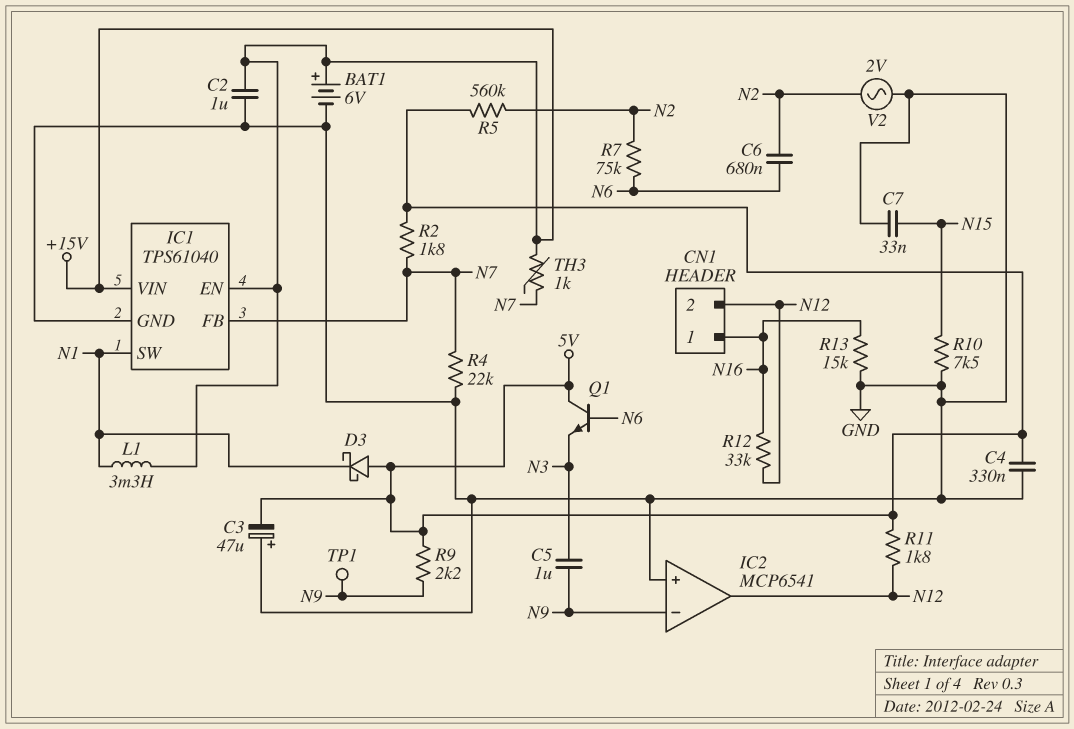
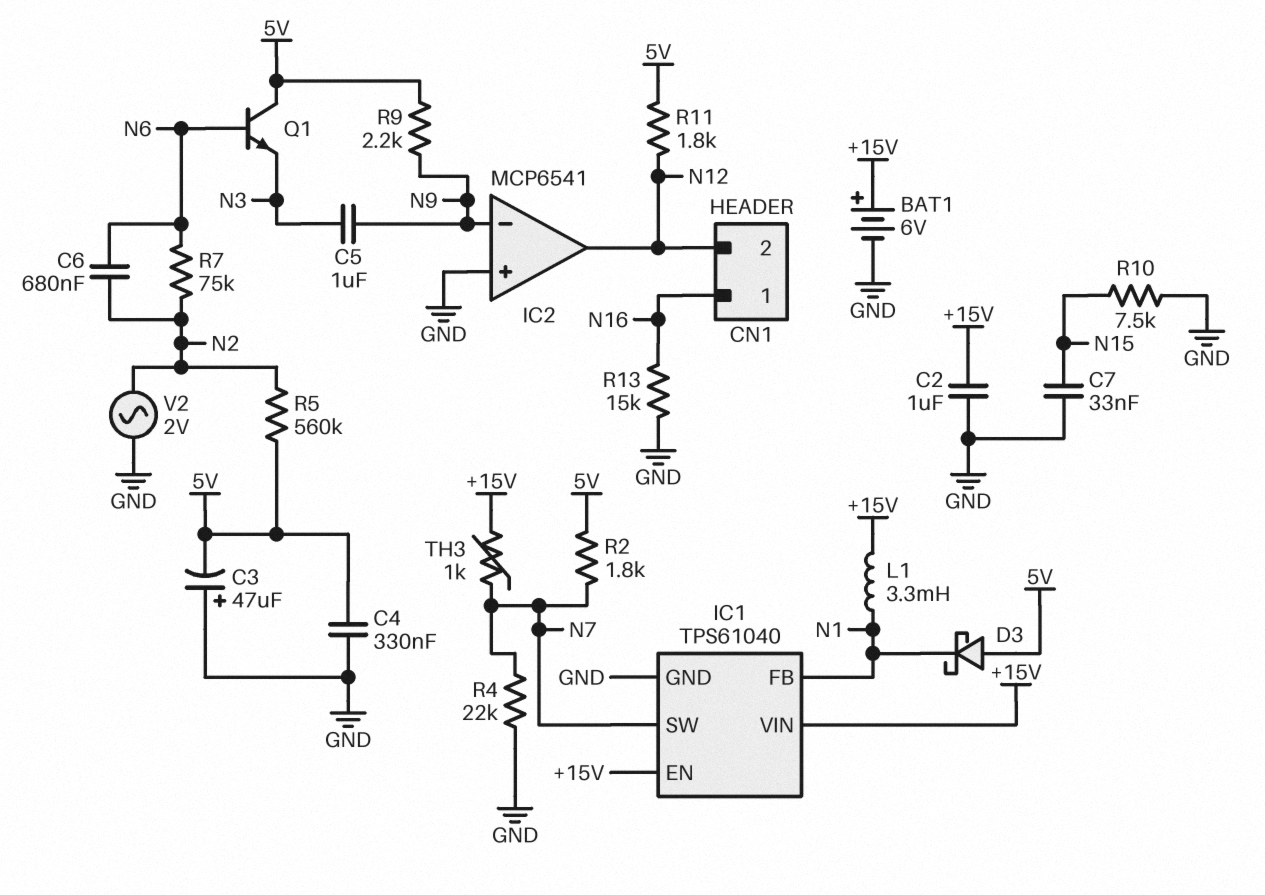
IC1 pin FB: N7 -> N1
IC1 pin SW: N1 -> N7
R12: 33k (N12, N16) -> none
TP1: test point (N9) -> none

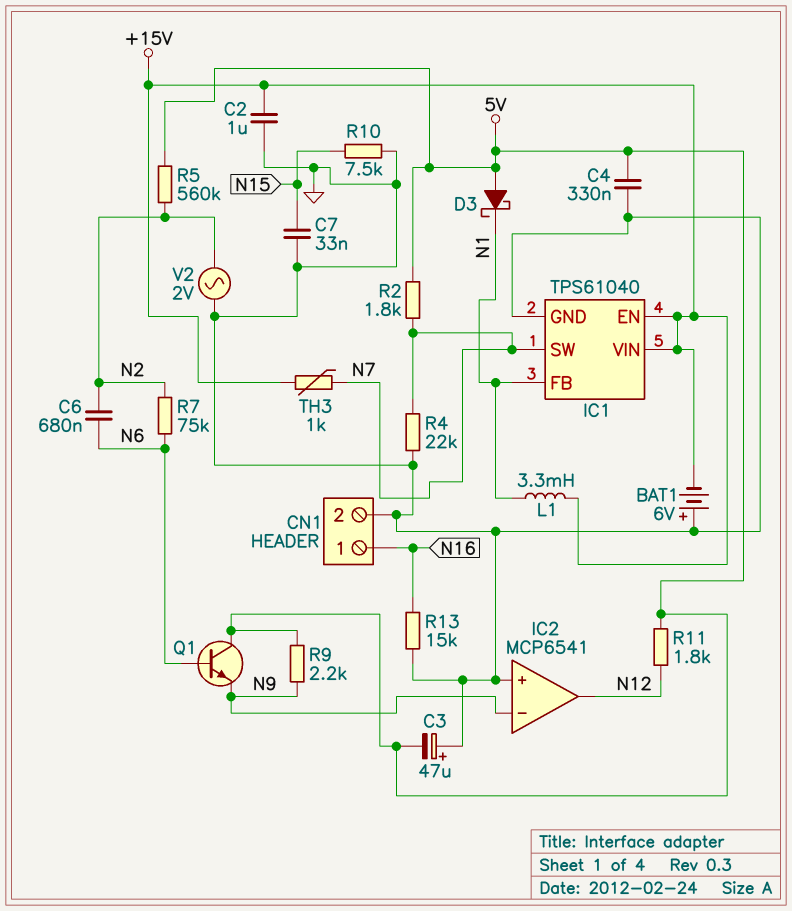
BAT1: 6V (plus +15V, minus GND) -> 6V (plus GND, minus +15V)
C5: 1uF (N3, N9) -> none
CN1 pin 2: N12 -> GND
Q1: NPN (B N6, C 5V, E N3) -> NPN (B N6, C 5V, E N9)

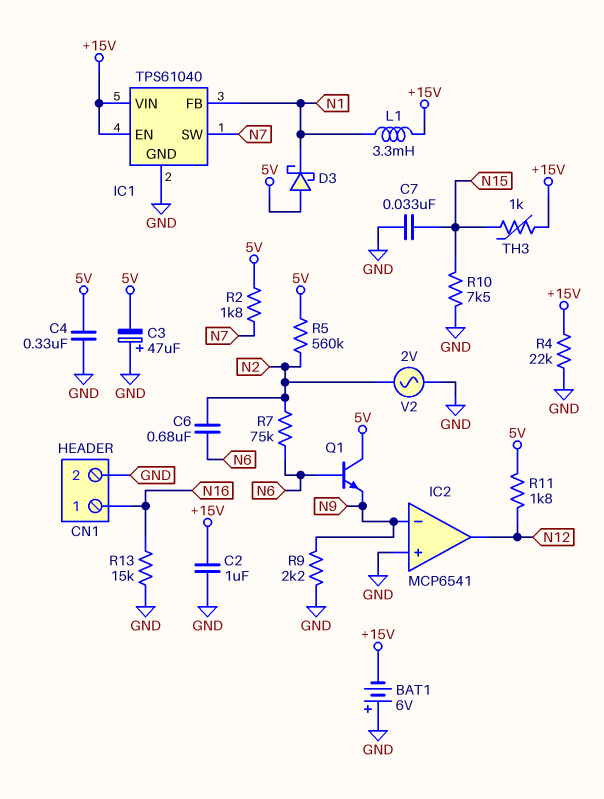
R4: 22k (GND, N7) -> 22k (+15V, GND)
R9: 2.2k (5V, N9) -> 2.2k (GND, N9)
TH3: 1k (+15V, N7) -> 1k (+15V, N15)

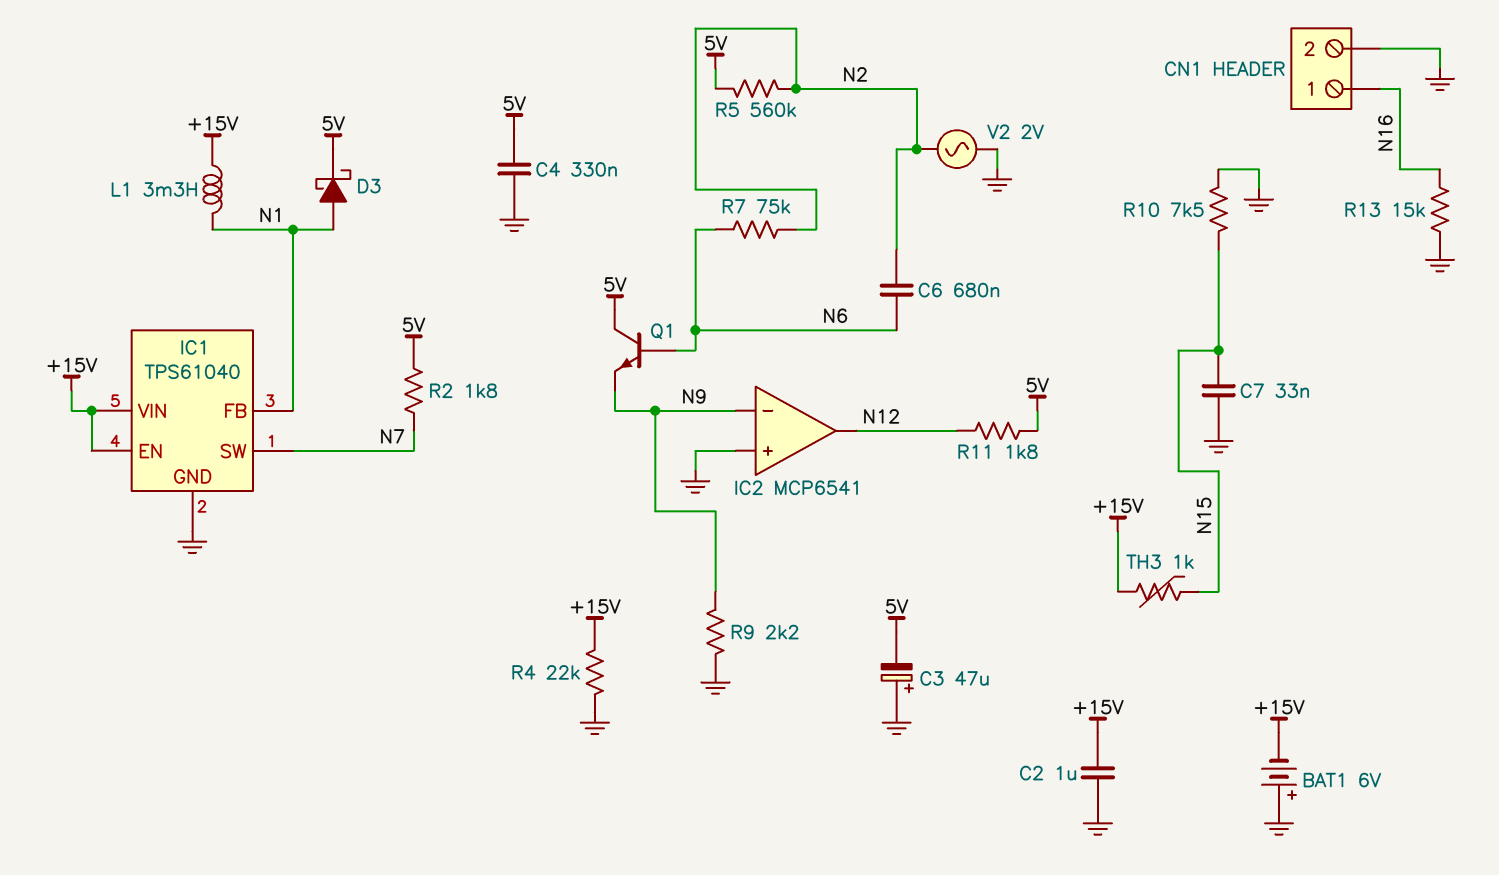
D3: schottky (A 5V, K N1) -> schottky (A N1, K 5V)

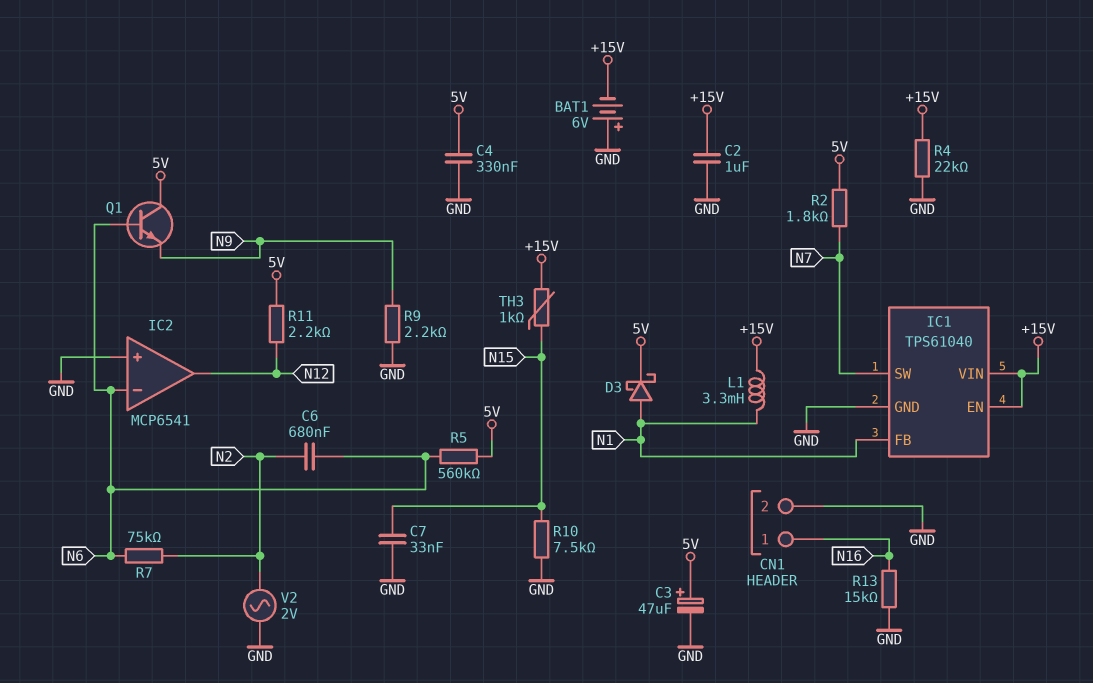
C3: 47uF (plus GND, minus 5V) -> 47uF (plus 5V, minus GND)
IC2 pin in-: N9 -> N6
R5: 560k (5V, N2) -> 560k (5V, N6)
R11: 1.8k (5V, N12) -> 2.2k (5V, N12)

